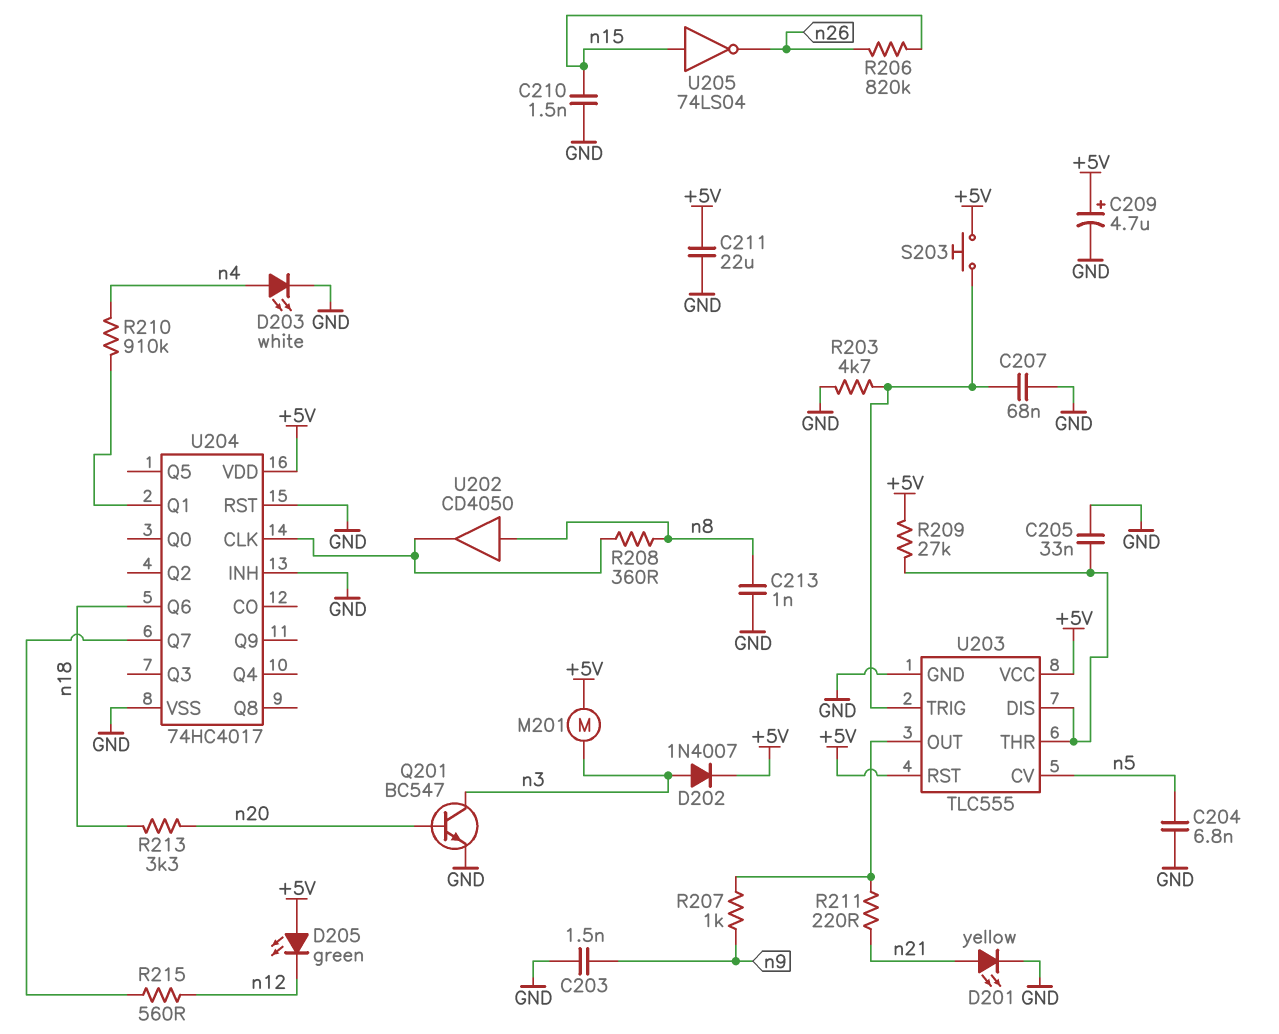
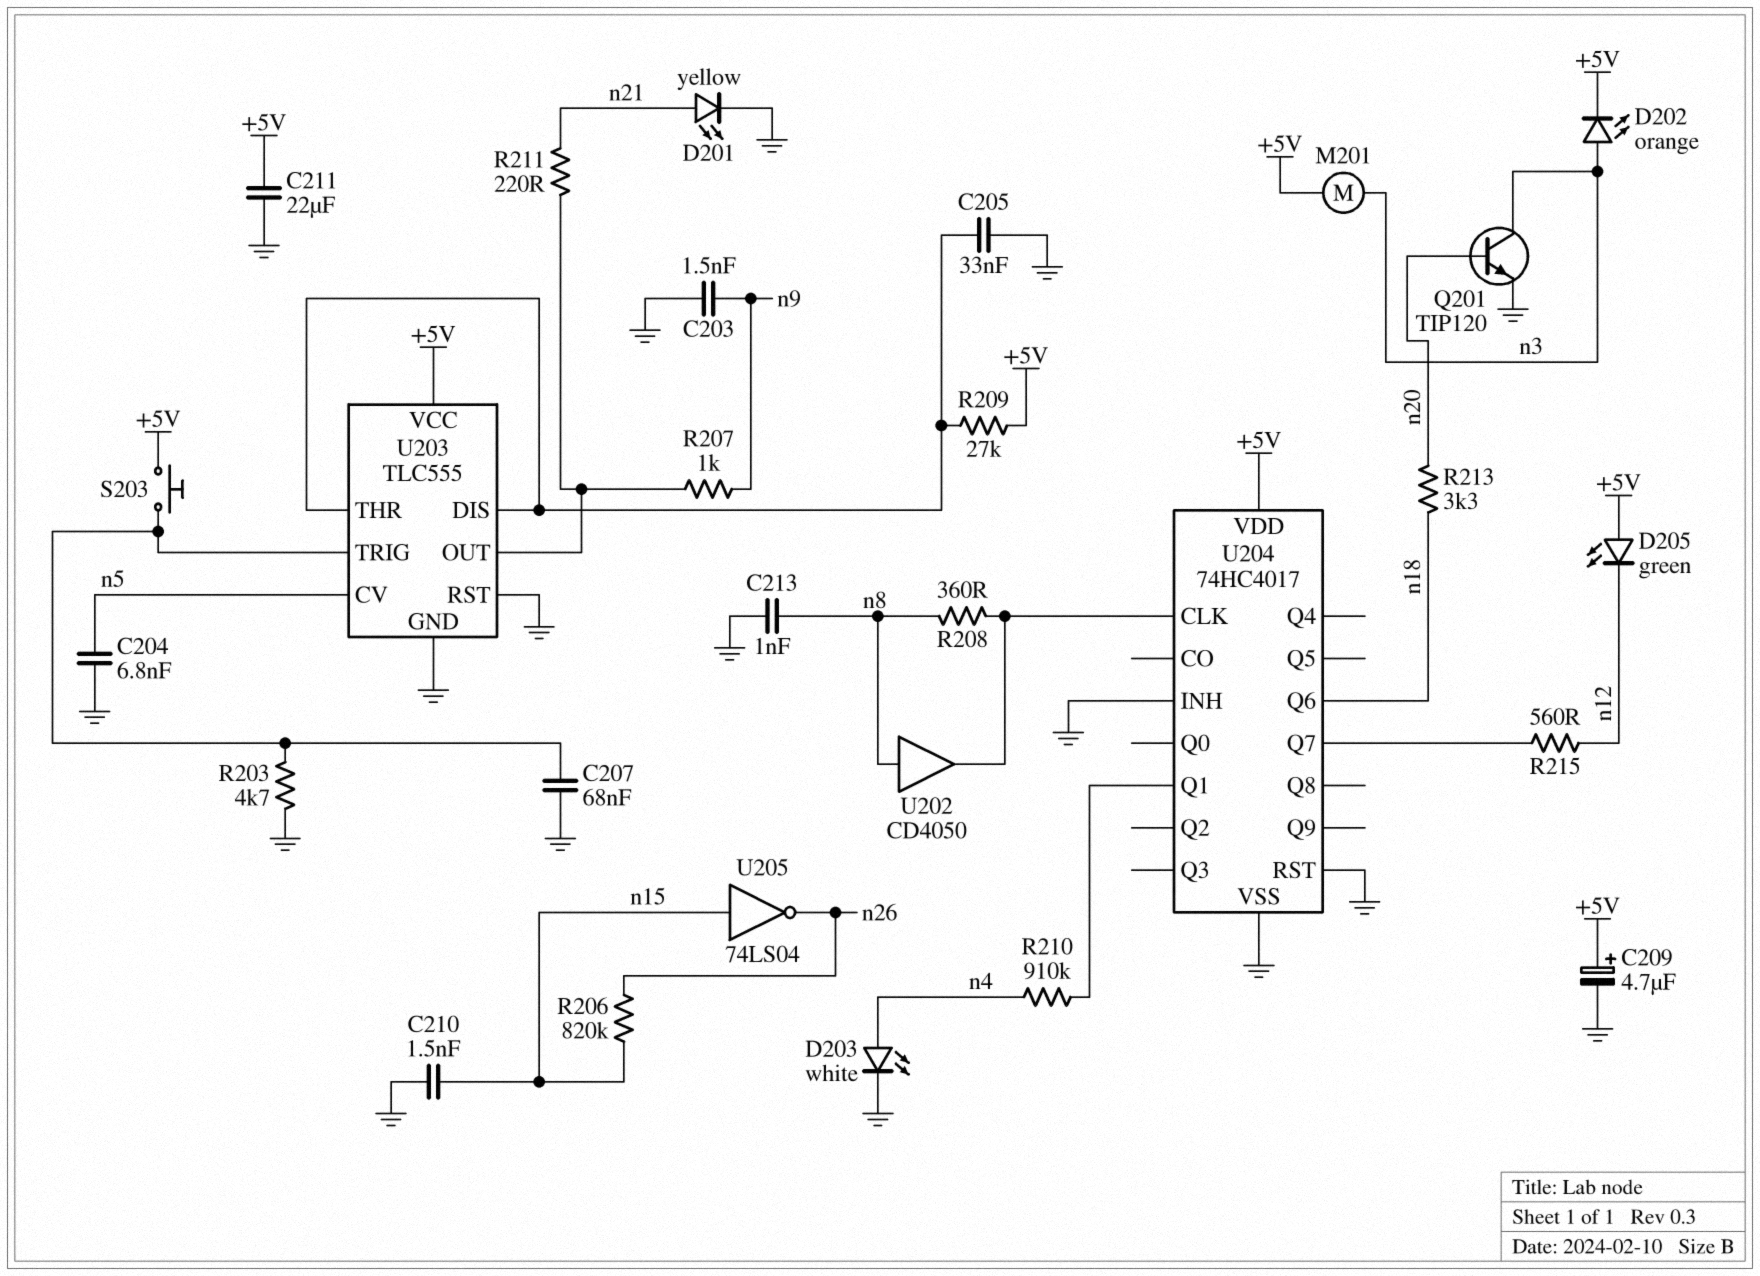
D202: diode 1N4007 (A n3, K +5V) -> LED orange (A n3, K +5V)
Q201: NPN BC547 (B n20, C n3, E GND) -> NPN TIP120 (B n20, C n3, E GND)
U203 pin RST: +5V -> GND

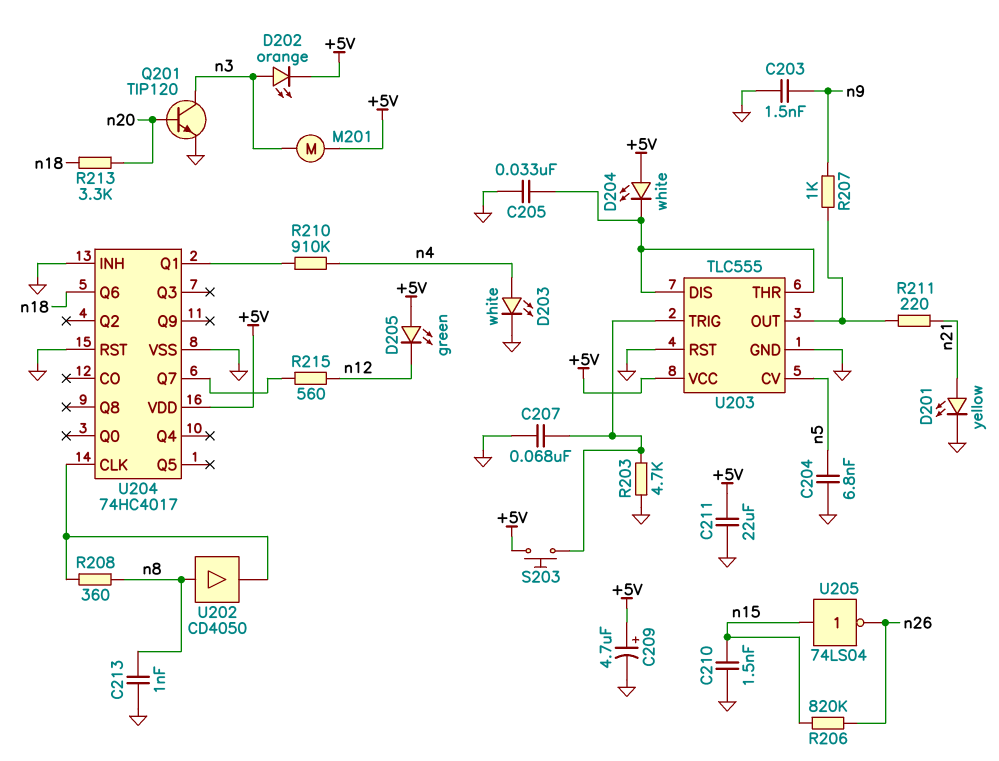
D204: none -> LED white (A +5V, K U203/DIS)
R209: 27k (+5V, U203/DIS) -> none

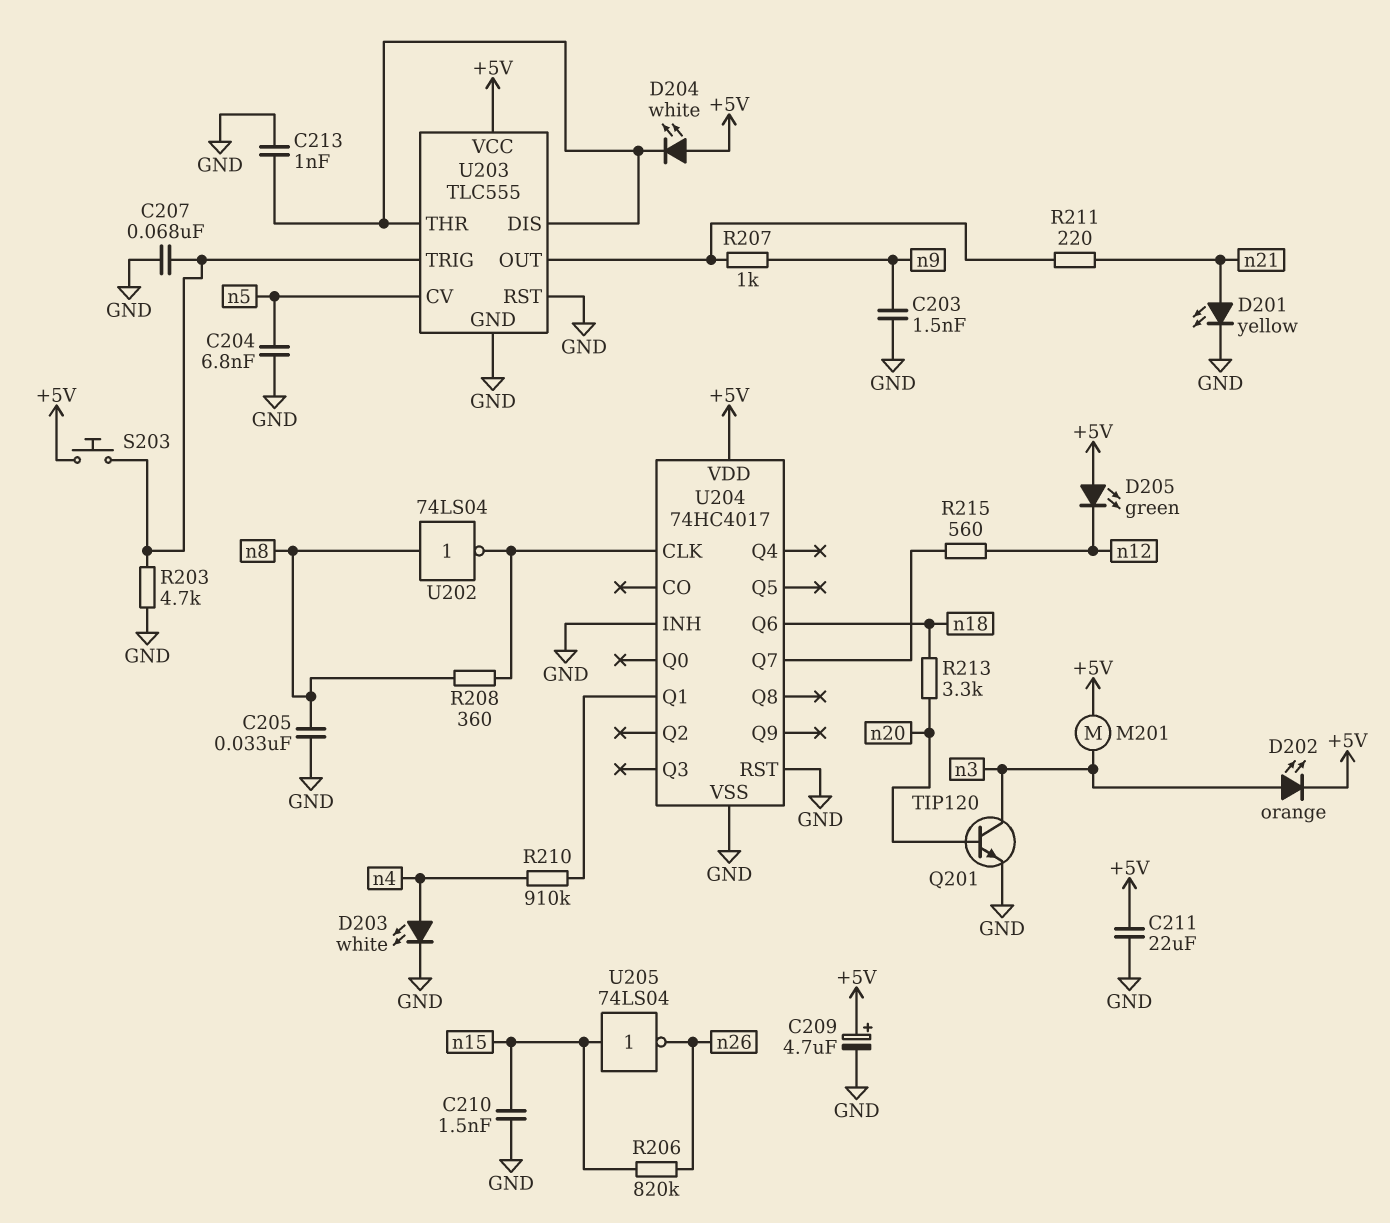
C205: 33nF (GND, U203/DIS) -> 33nF (GND, n8)
C213: 1nF (GND, n8) -> 1nF (GND, U203/DIS)
U202: buffer CD4050 (in n8, out U204/CLK) -> NOT 74LS04 (in n8, out U204/CLK)

